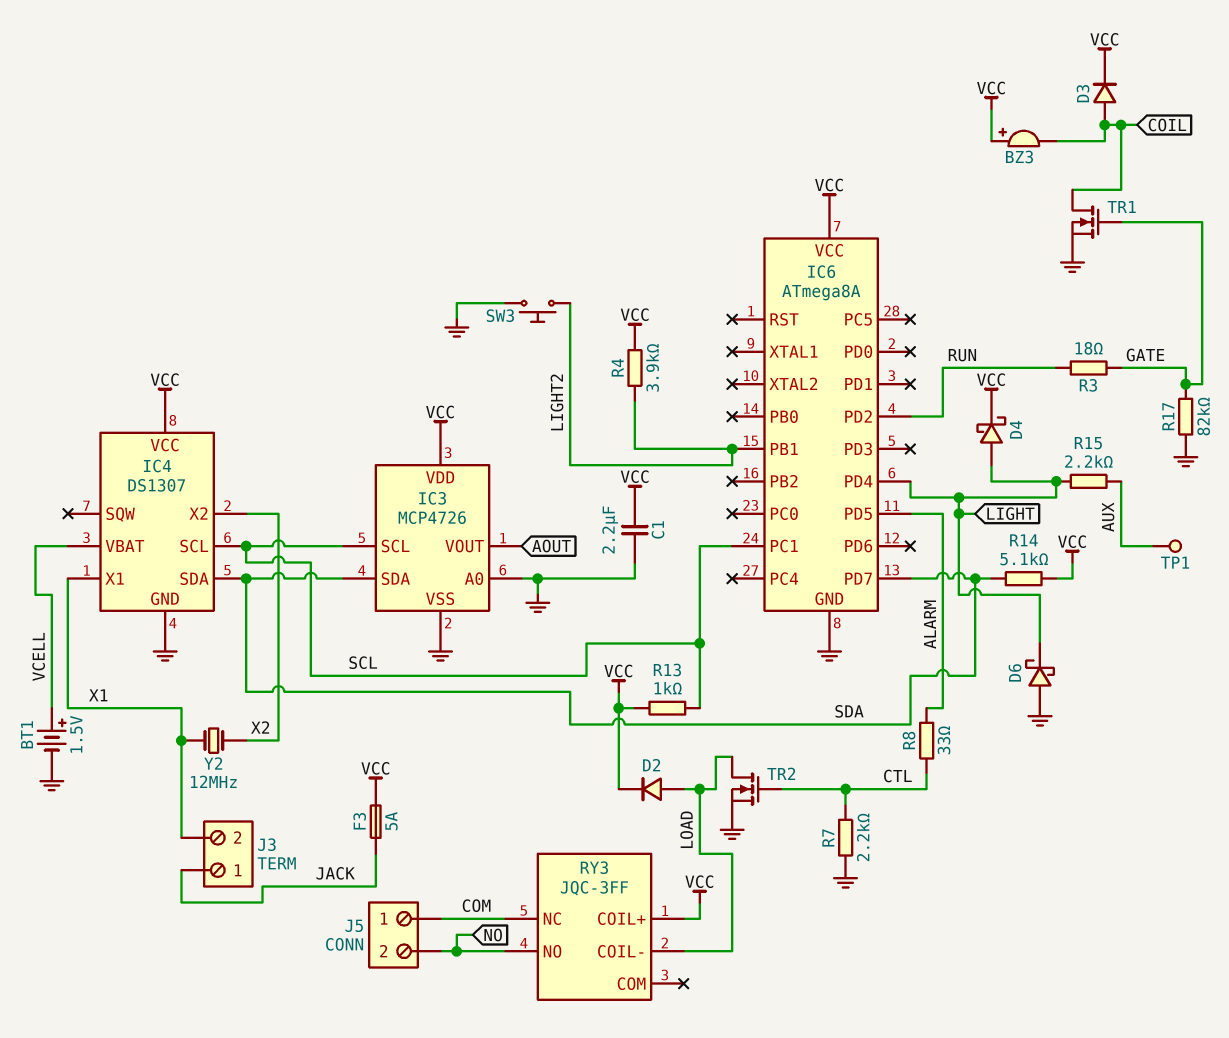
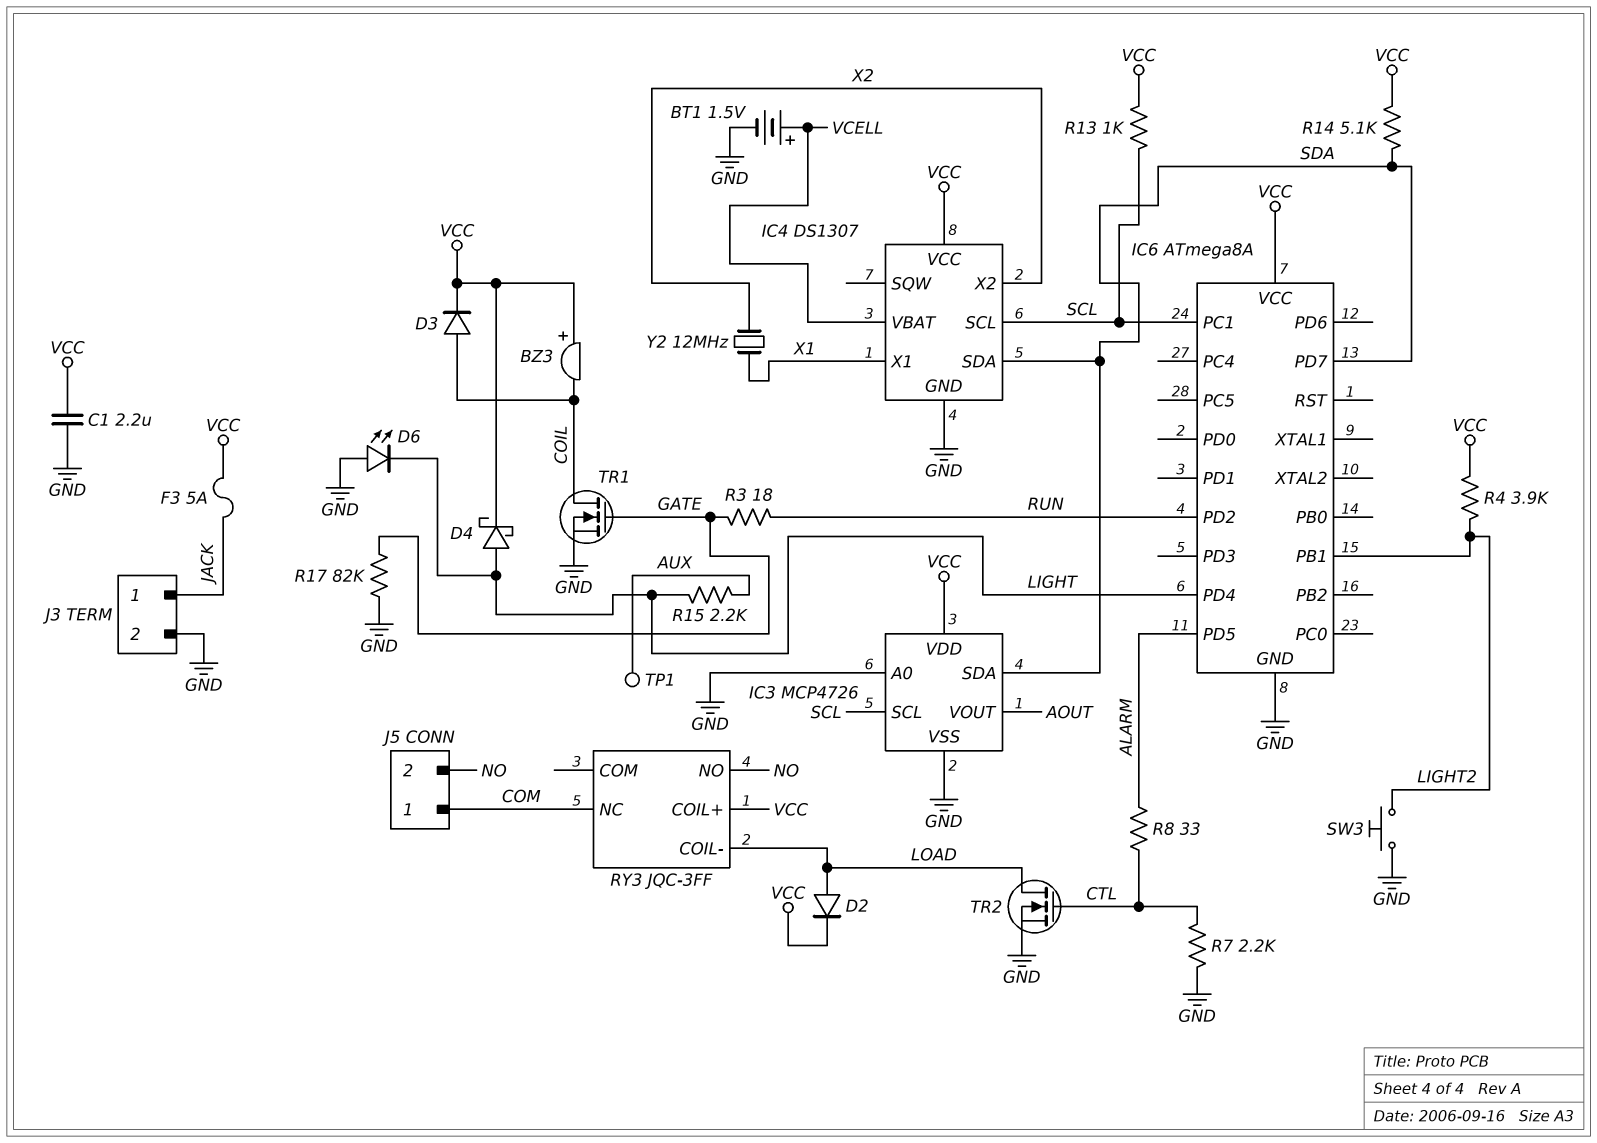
D6: schottky (A GND, K LIGHT) -> LED (A GND, K LIGHT)
J3 pin 2: X1 -> GND

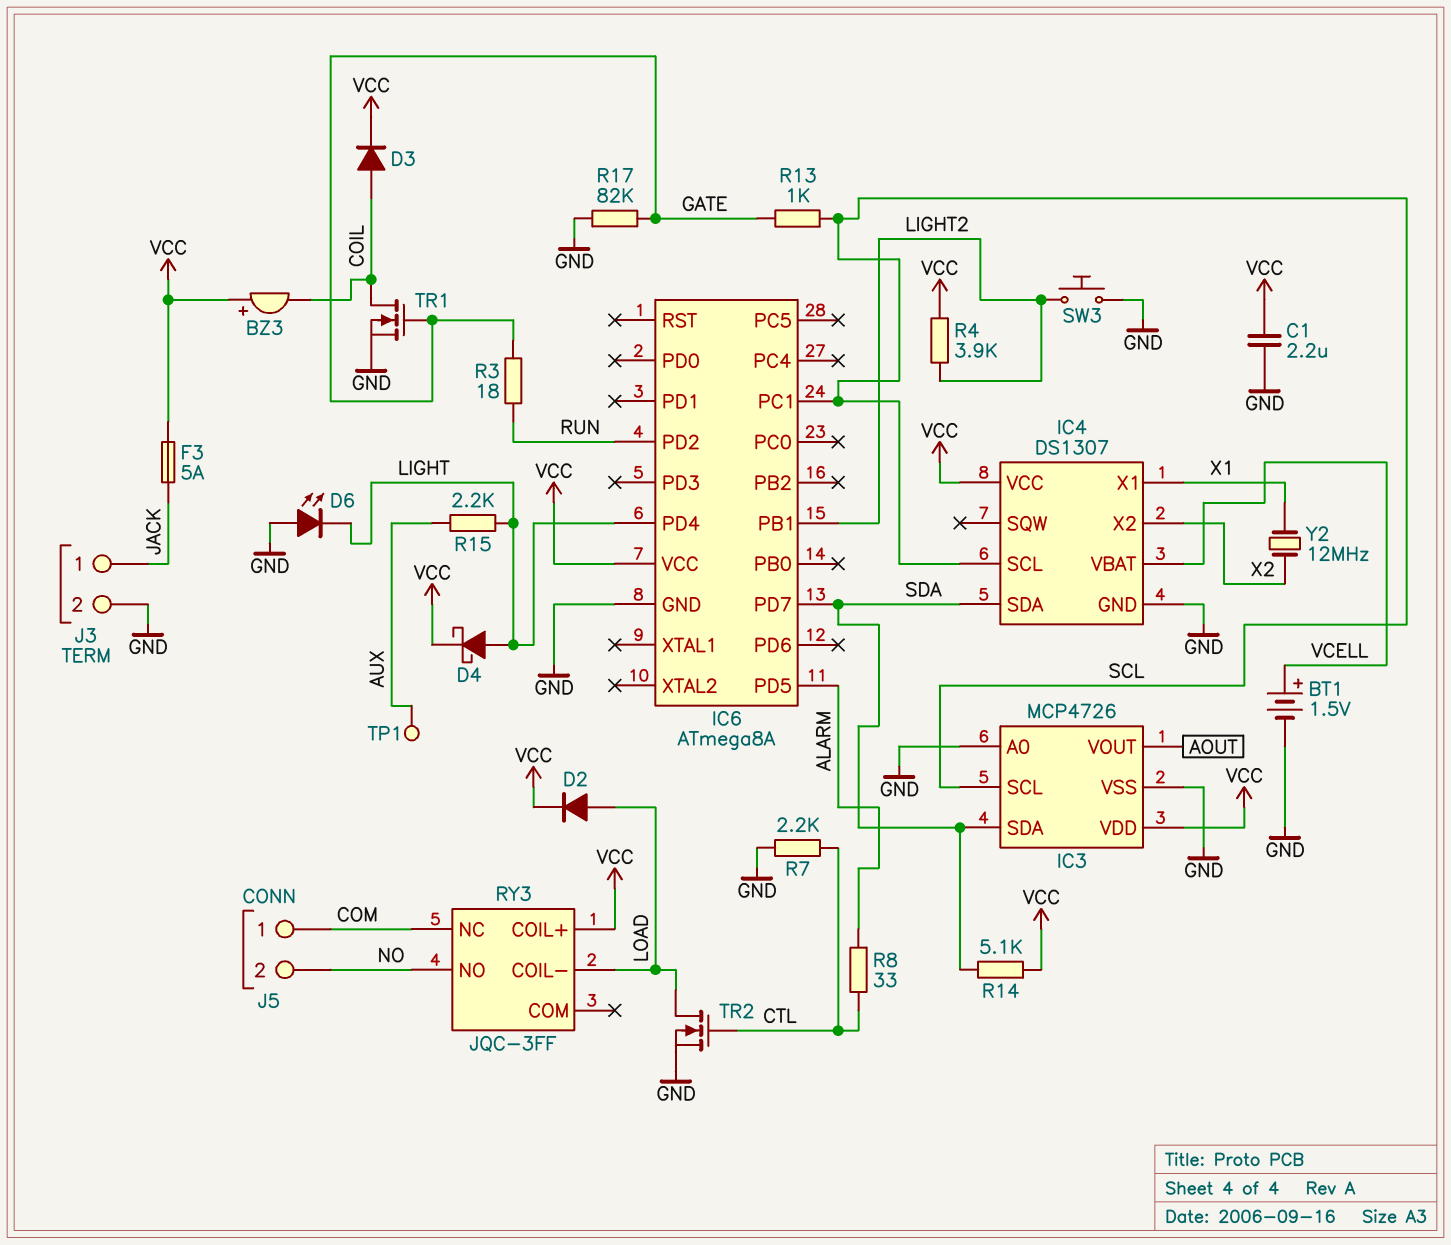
R13: 1k (SCL, VCC) -> 1k (GATE, SCL)

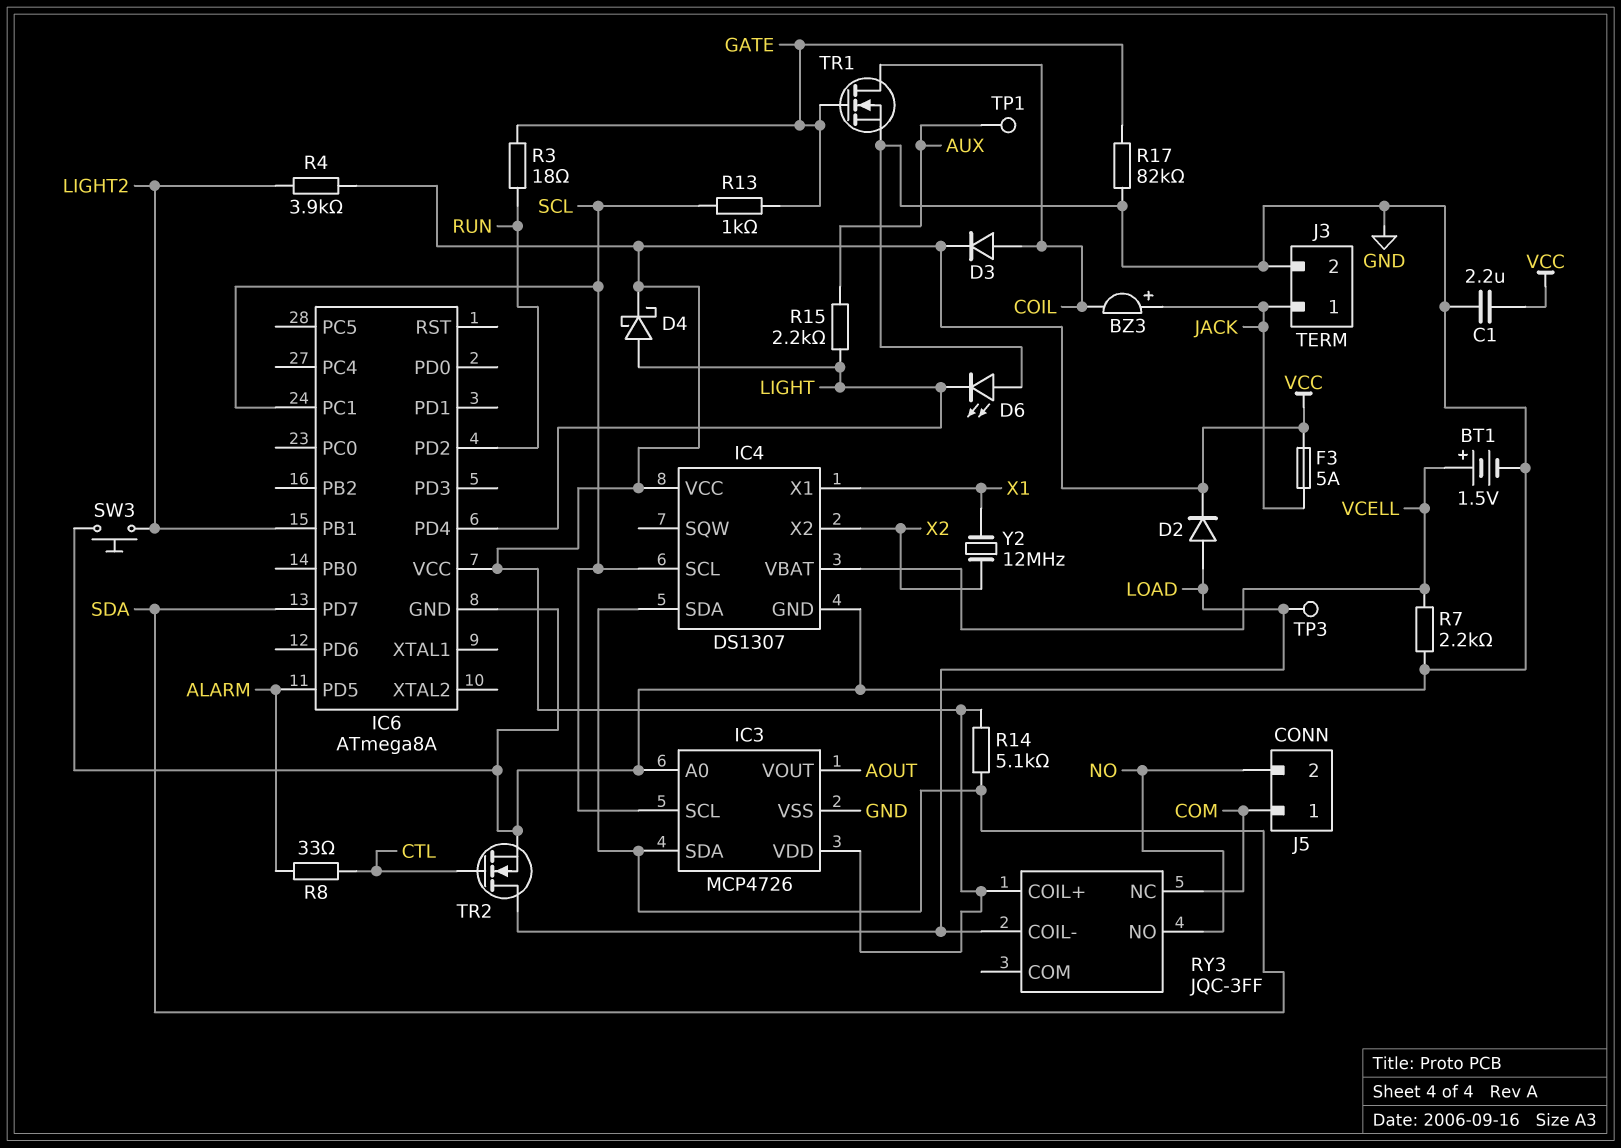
BZ3: buzzer (plus VCC, minus COIL) -> buzzer (plus JACK, minus COIL)
R7: 2.2k (CTL, GND) -> 2.2k (GND, VCELL)
TP3: none -> test point (LOAD)

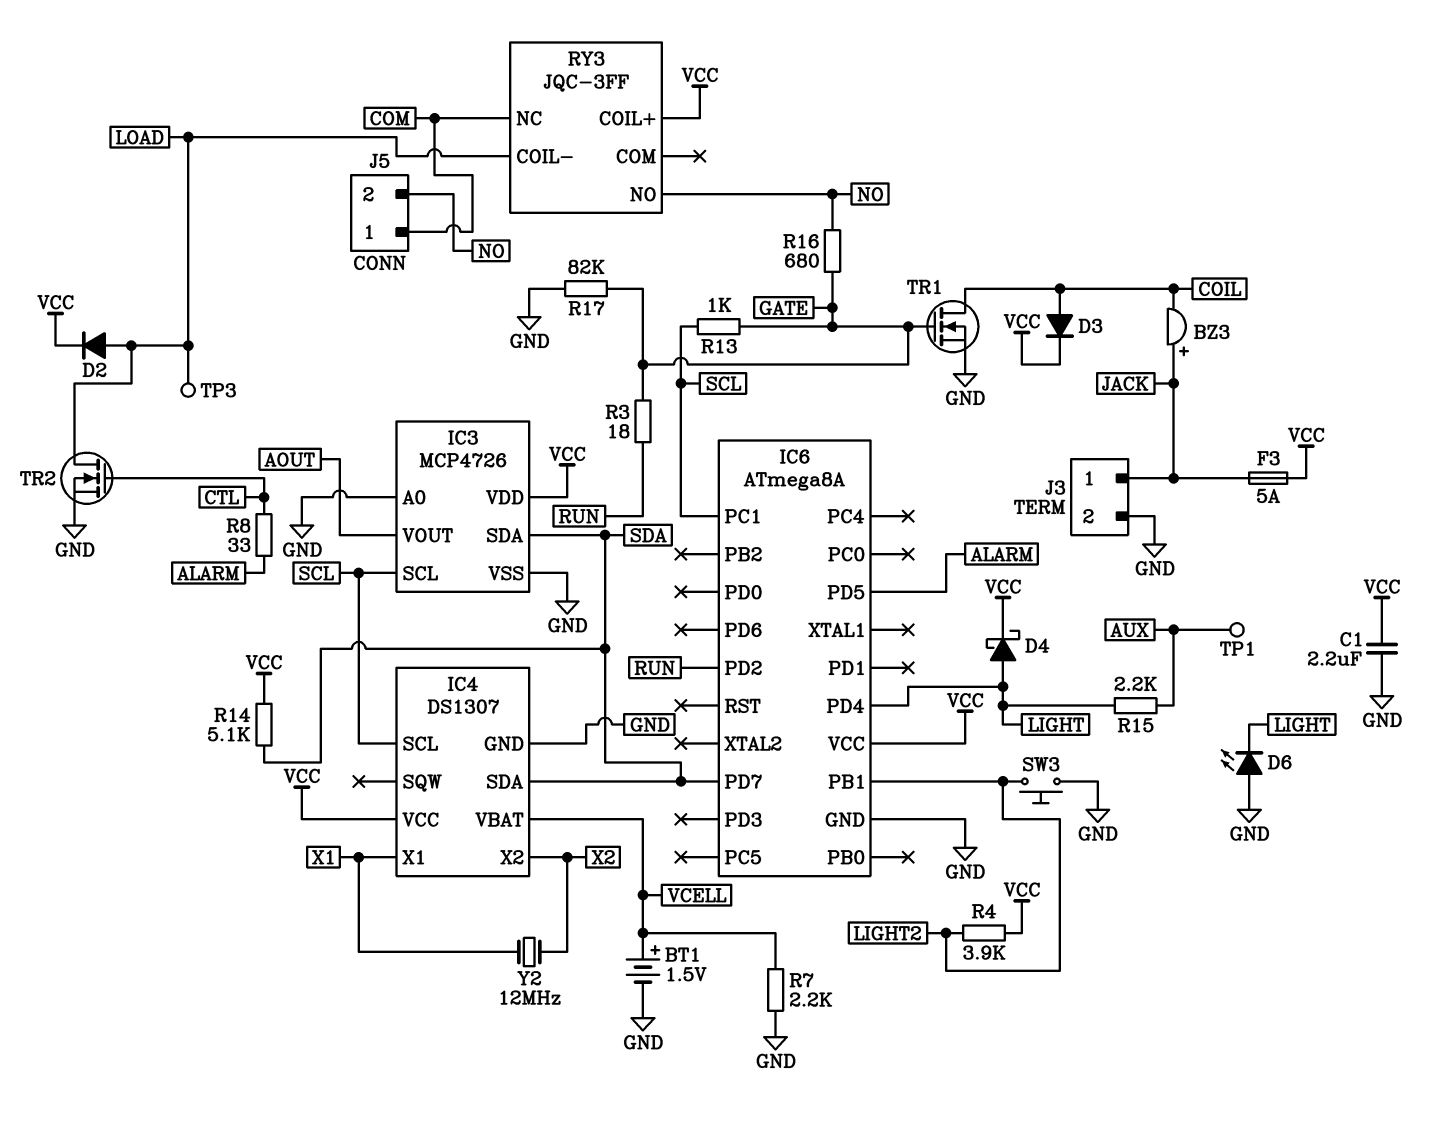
R16: none -> 680 (GATE, NO)

